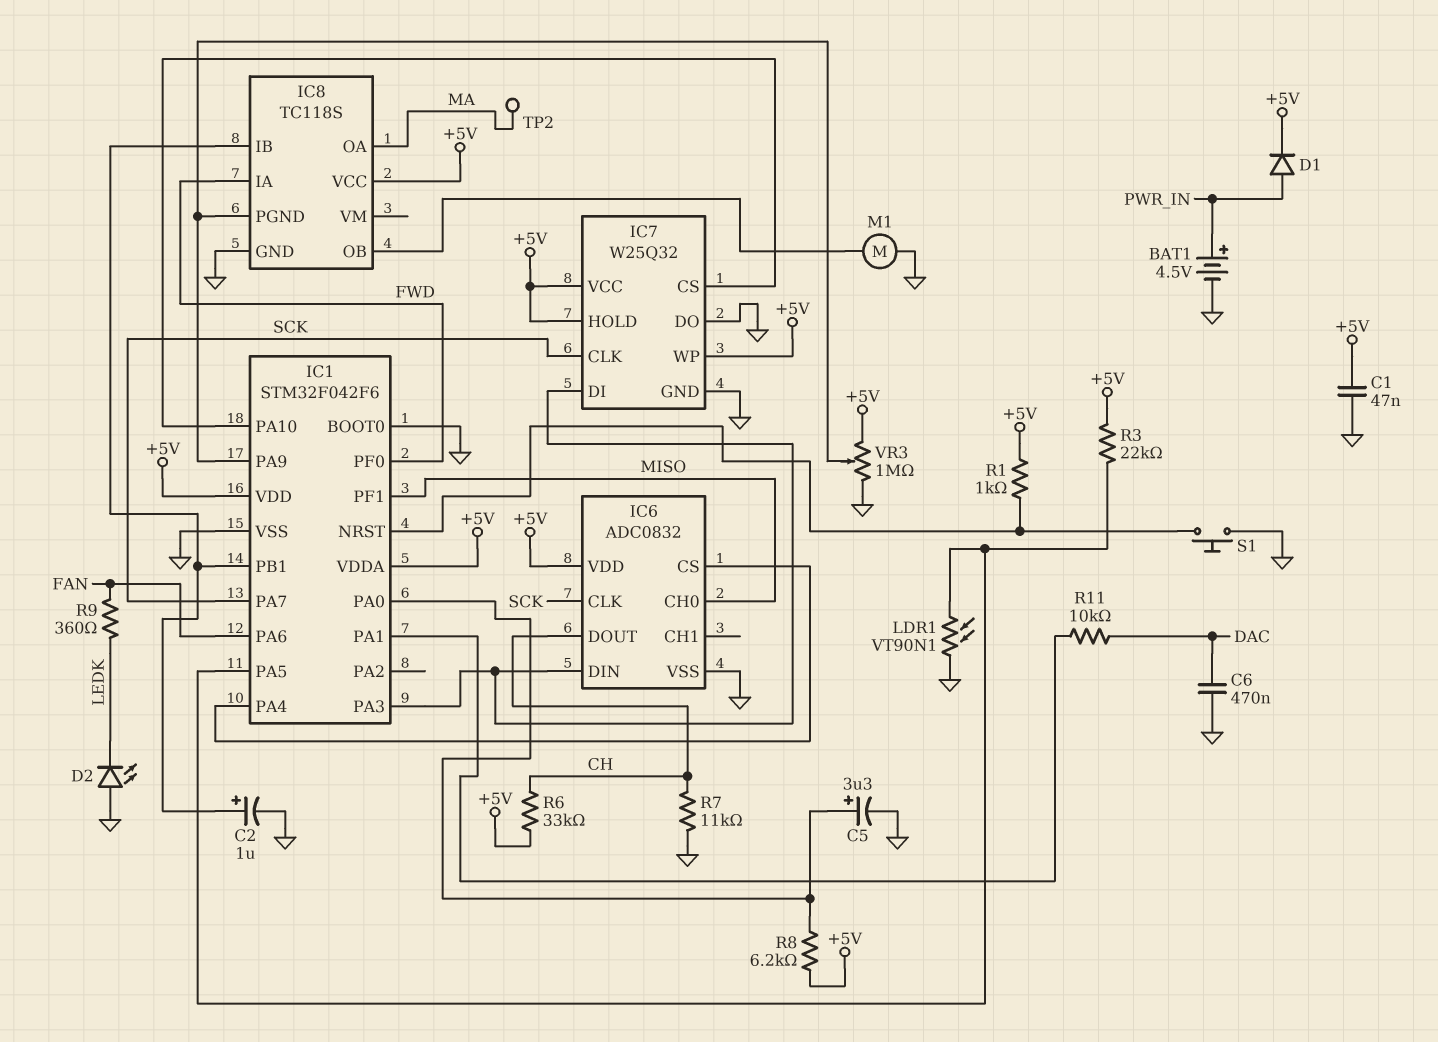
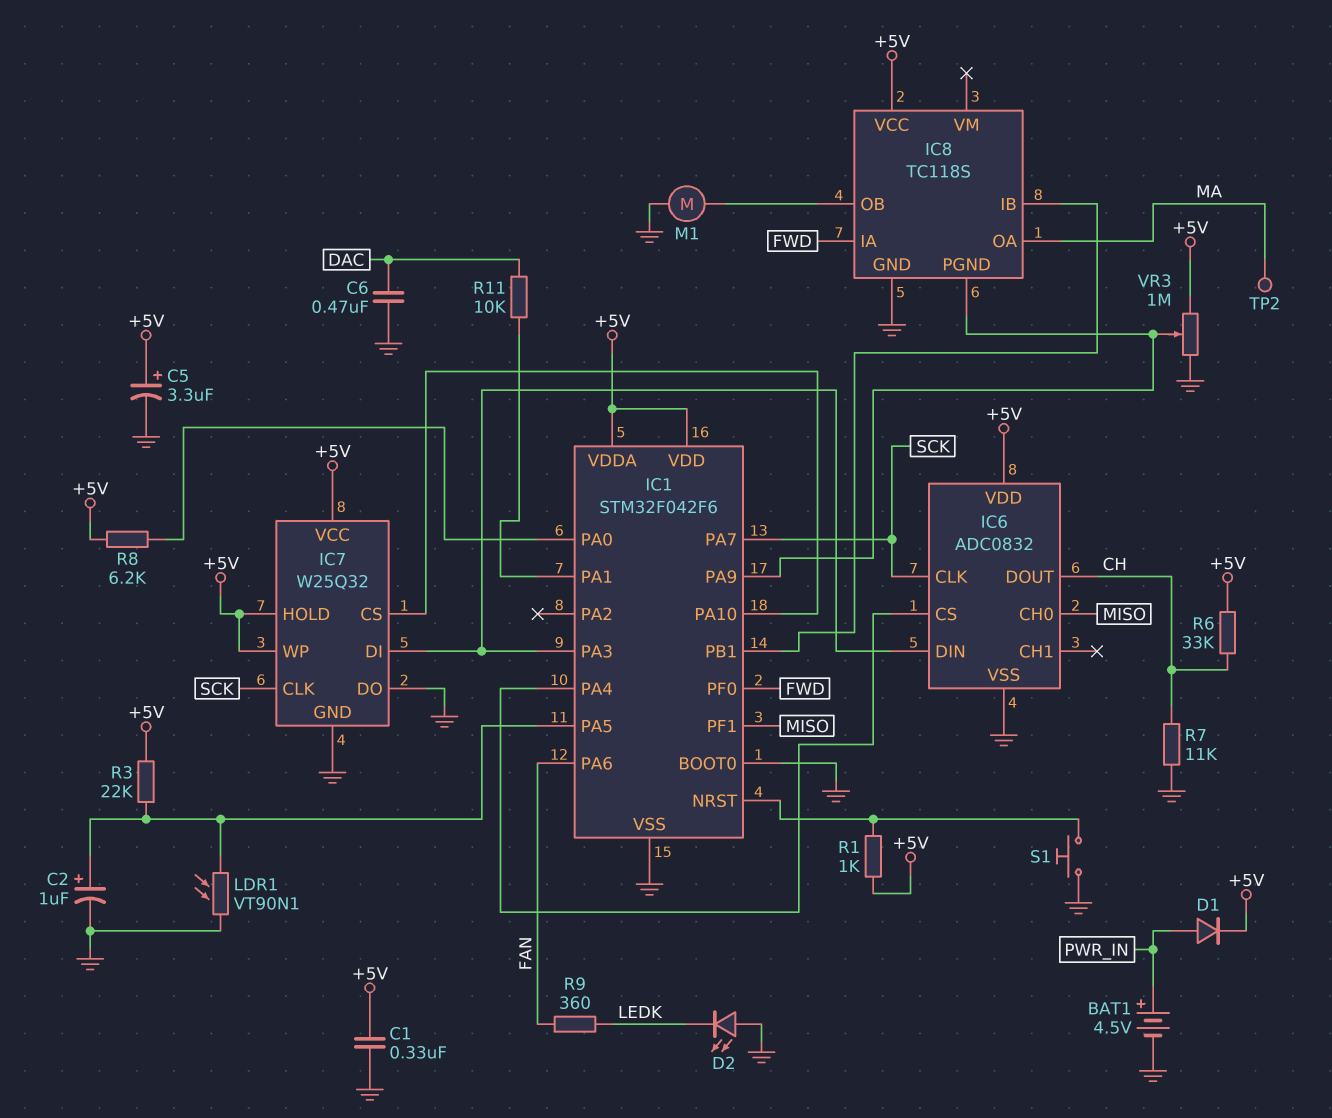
C1: 47nF (+5V, GND) -> 330nF (+5V, GND)
C2: 1uF (plus IC1/PB1, minus GND) -> 1uF (plus IC1/PA5, minus GND)
C5: 3.3uF (plus IC1/PA0, minus GND) -> 3.3uF (plus +5V, minus GND)

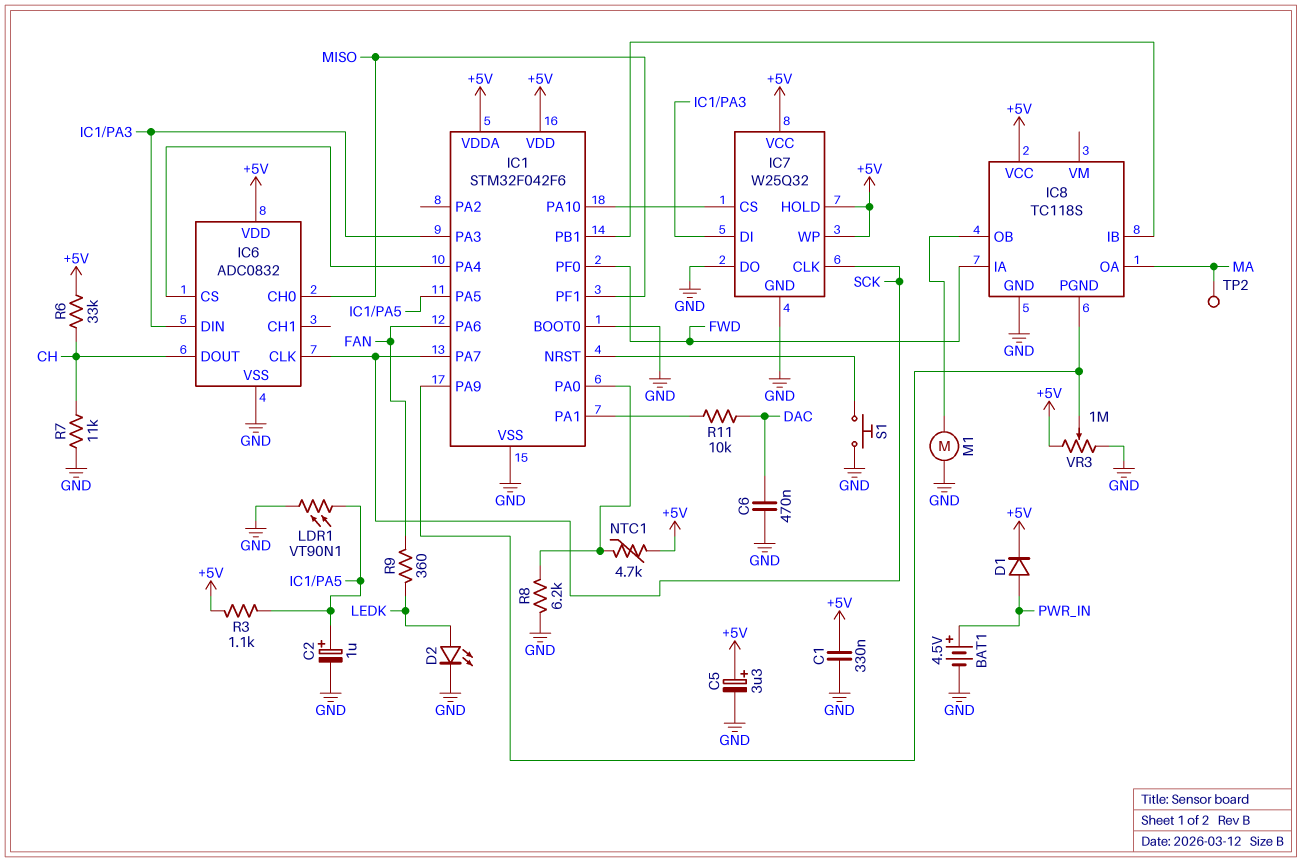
D2: LED (A GND, K LEDK) -> LED (A LEDK, K GND)
NTC1: none -> 4.7k (+5V, IC1/PA0)
R1: 1k (+5V, IC1/NRST) -> none
R3: 22k (+5V, IC1/PA5) -> 1.1k (+5V, IC1/PA5)
R8: 6.2k (+5V, IC1/PA0) -> 6.2k (GND, IC1/PA0)

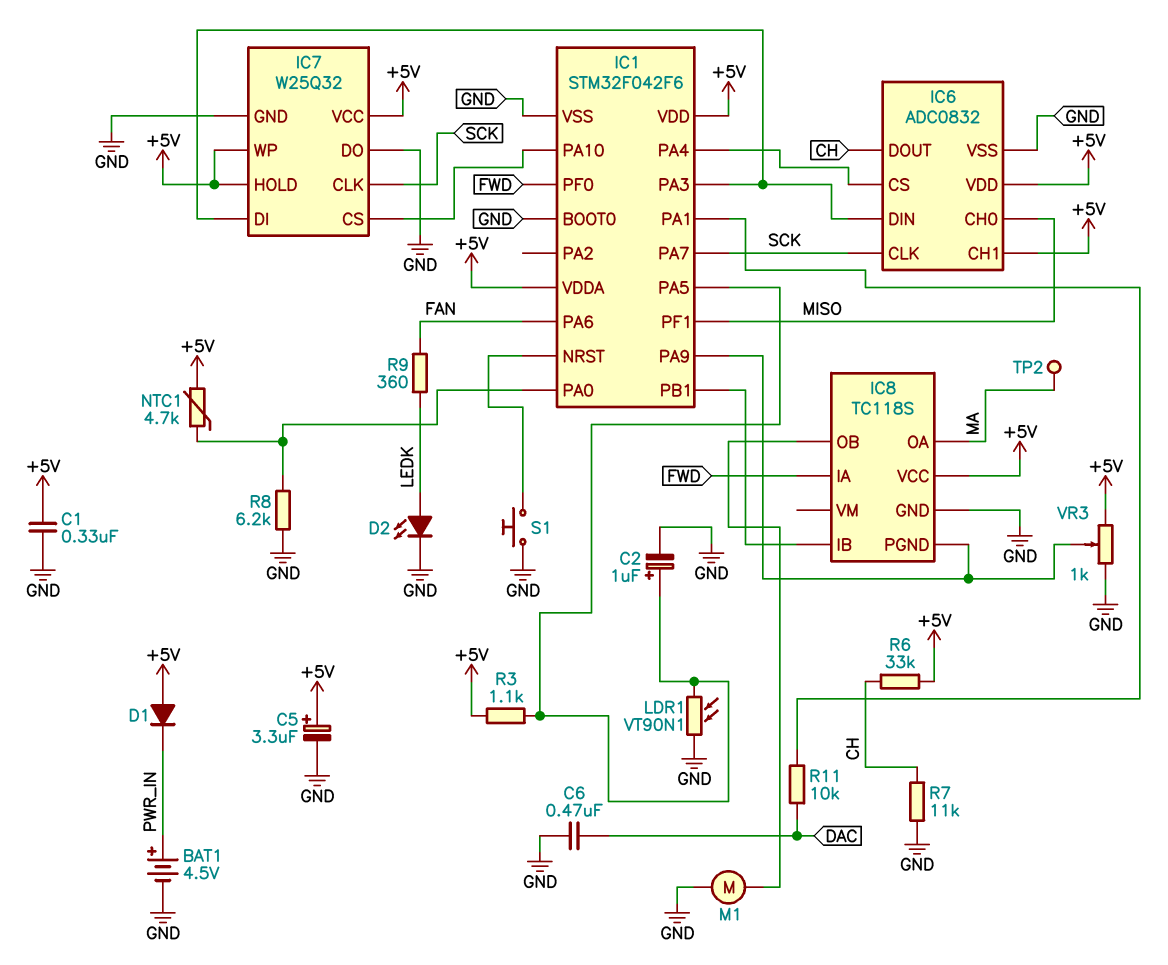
D1: diode (A PWR_IN, K +5V) -> diode (A +5V, K PWR_IN)
IC6 pin CH1: none -> +5V
VR3: 1M (+5V, GND, wiper IC1/PA9) -> 1k (+5V, GND, wiper IC1/PA9)

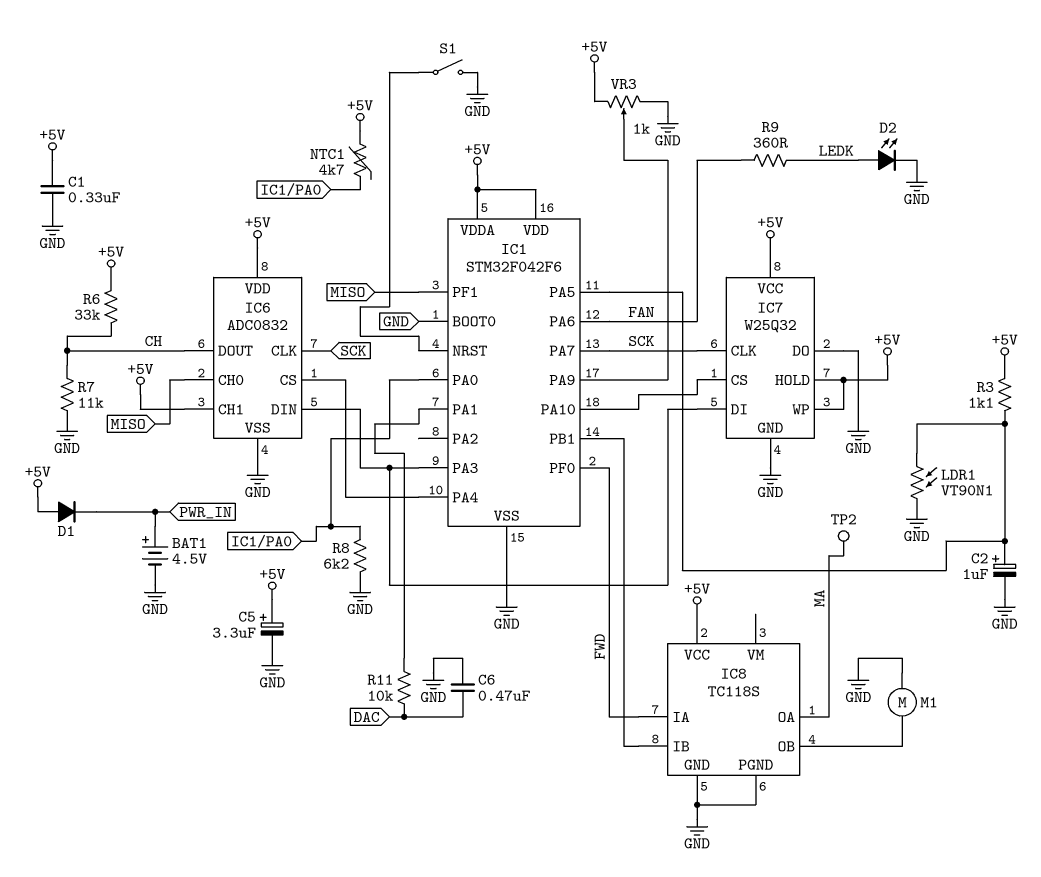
IC8 pin PGND: IC1/PA9 -> GND
S1: button (GND, IC1/NRST) -> switch (GND, IC1/NRST)

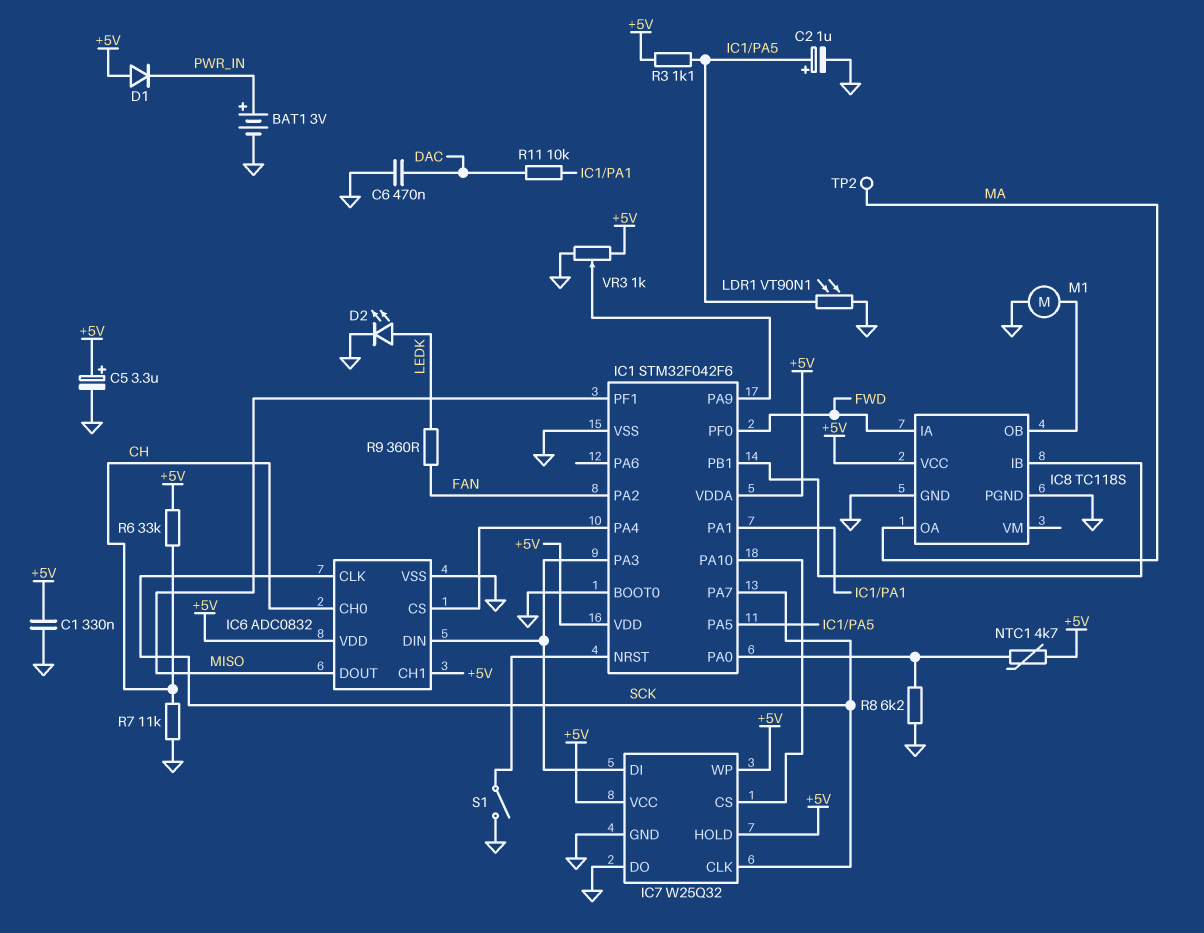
BAT1: 4.5V (plus PWR_IN, minus GND) -> 3V (plus PWR_IN, minus GND)
IC1 pin PA2: none -> FAN
IC1 pin PA6: FAN -> none
IC6 pin CH0: MISO -> CH
IC6 pin DOUT: CH -> MISO

